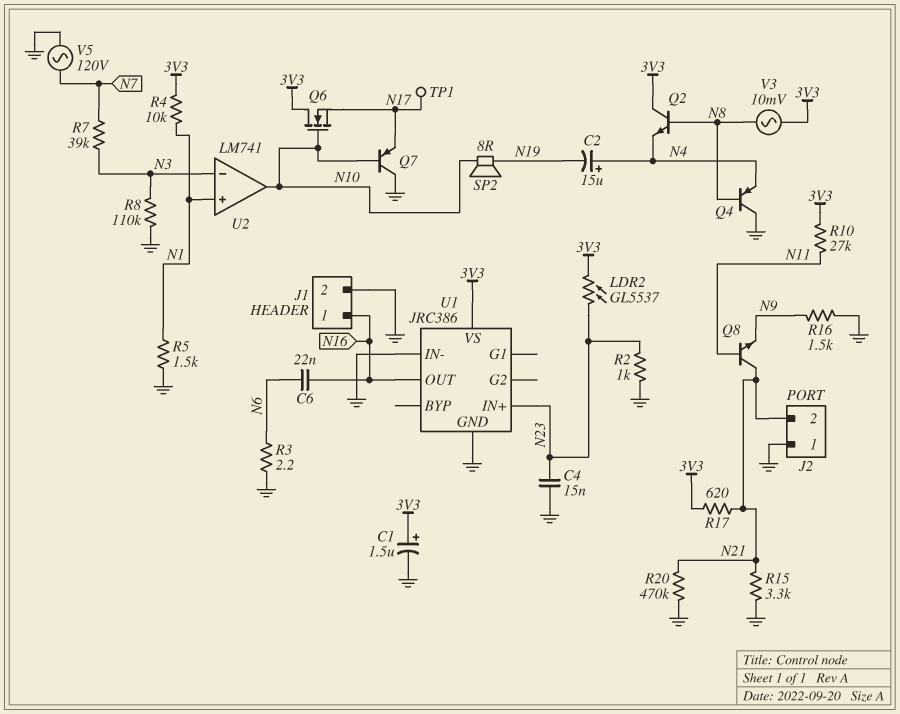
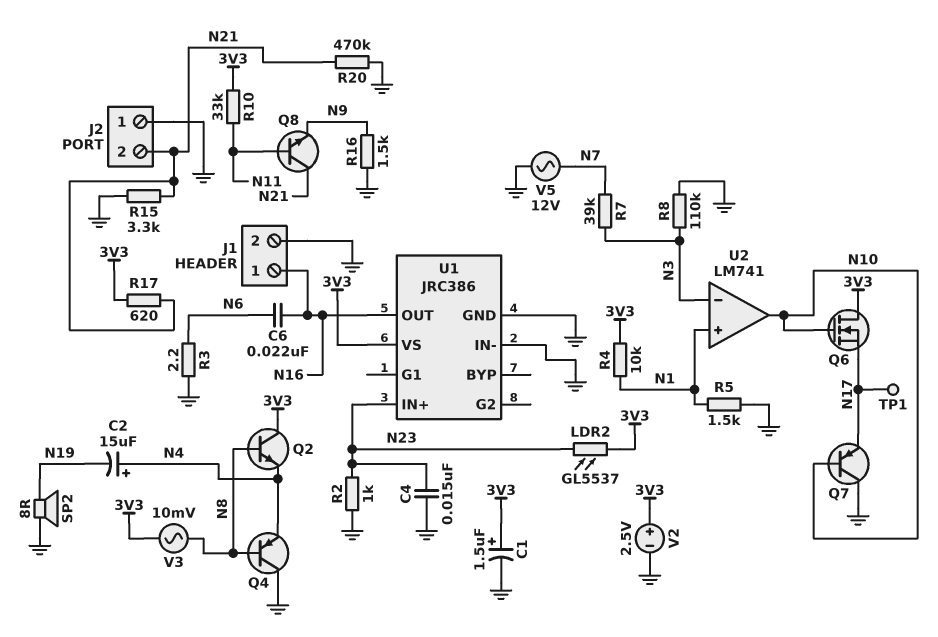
R10: 27k (3V3, N11) -> 33k (3V3, N11)
SP2: speaker 8R (N10, N19) -> speaker 8R (GND, N19)
V2: none -> 2.5V (plus 3V3, minus GND)
V5: AC 120V (GND, N7) -> AC 12V (GND, N7)

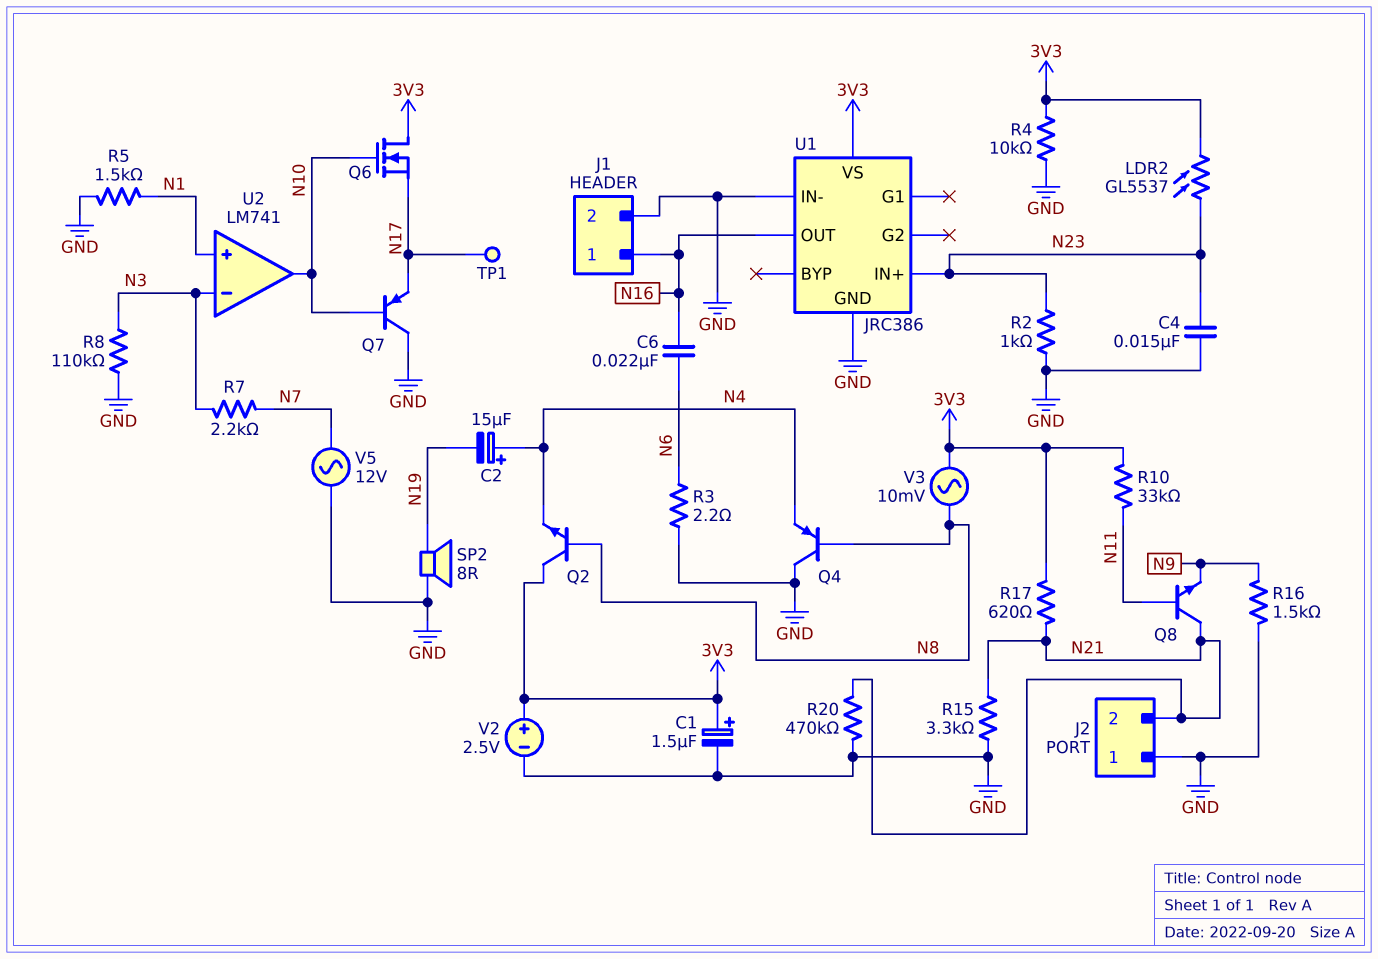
R4: 10k (3V3, N1) -> 10k (3V3, GND)
R7: 39k (N3, N7) -> 2.2k (N3, N7)

